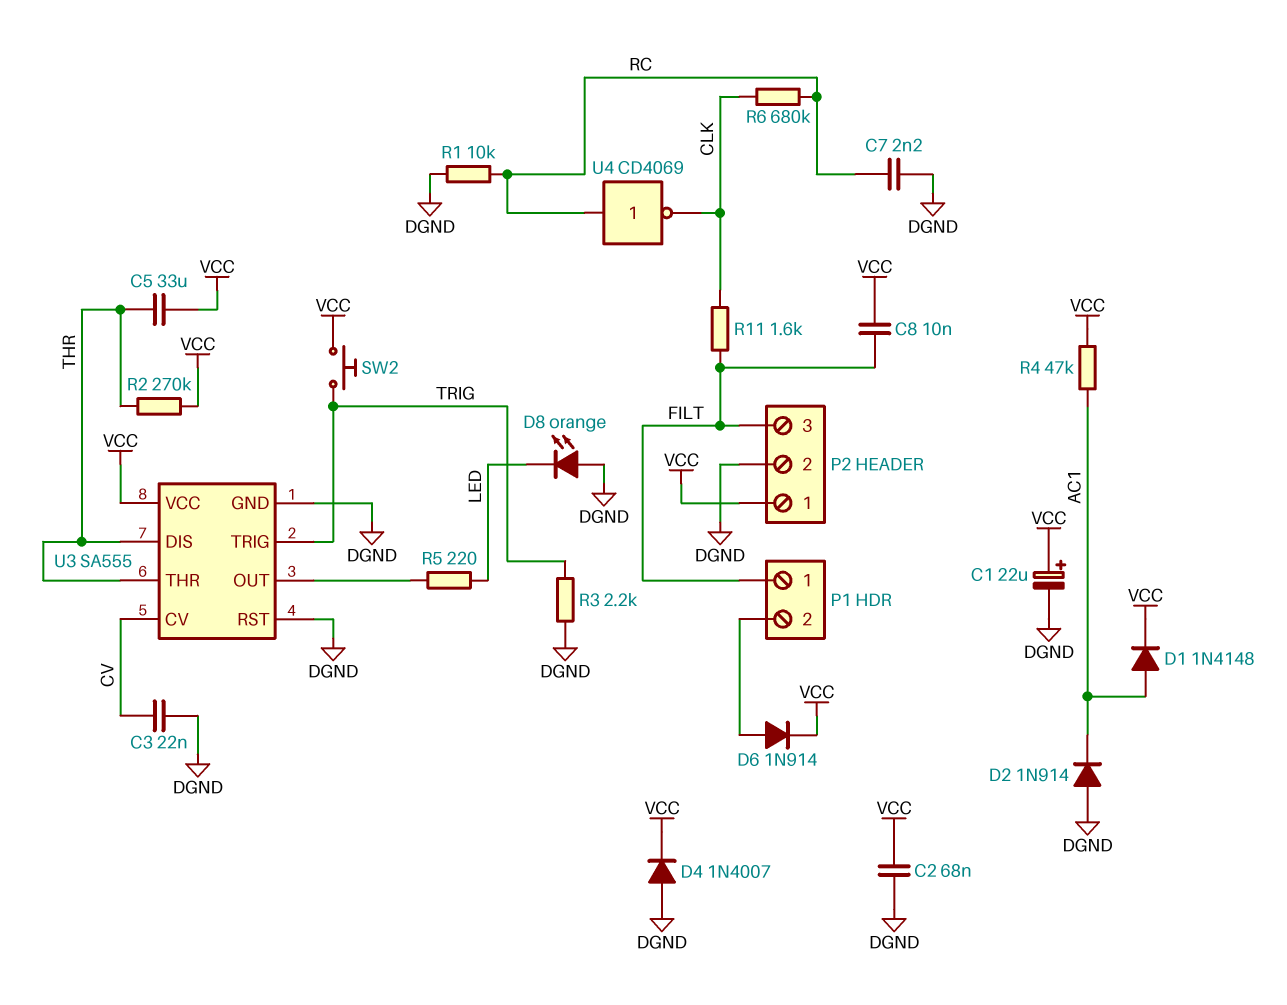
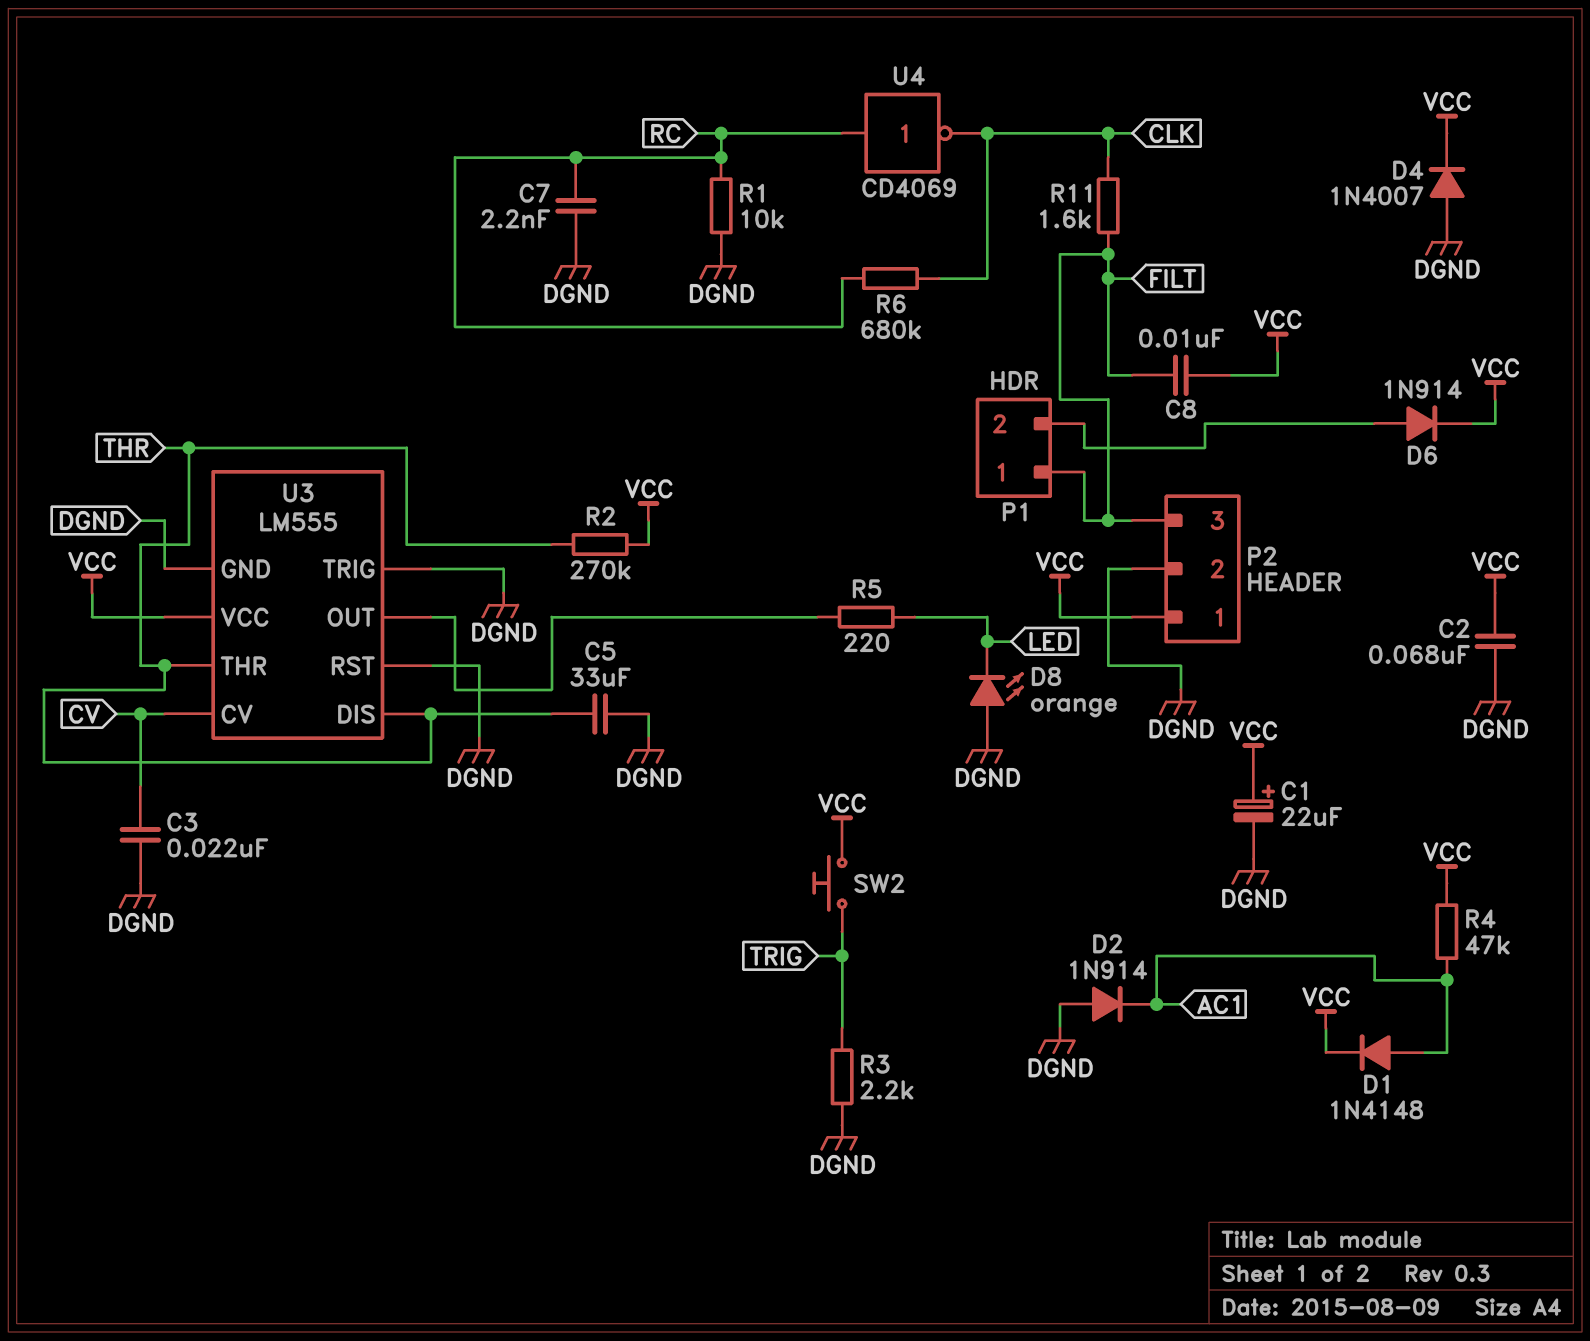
C5: 33uF (THR, VCC) -> 33uF (DGND, THR)
U3: SA555 -> LM555
U3 pin TRIG: TRIG -> DGND

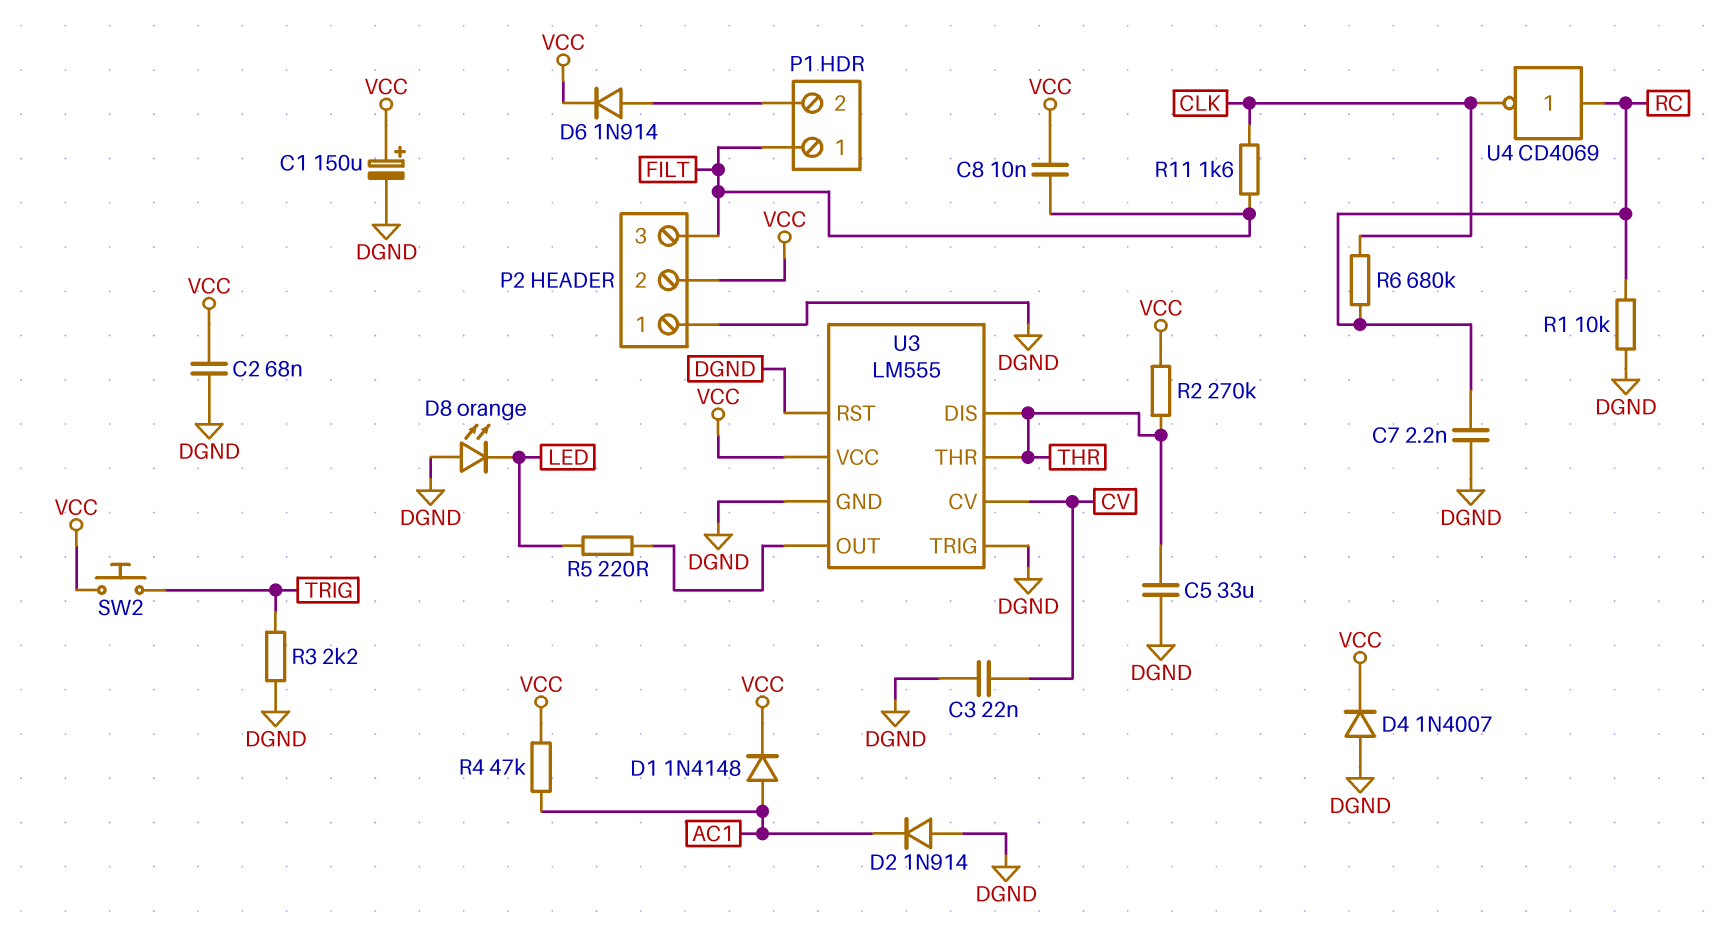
C1: 22uF (plus VCC, minus DGND) -> 150uF (plus VCC, minus DGND)
P2 pin 1: VCC -> DGND
P2 pin 2: DGND -> VCC

